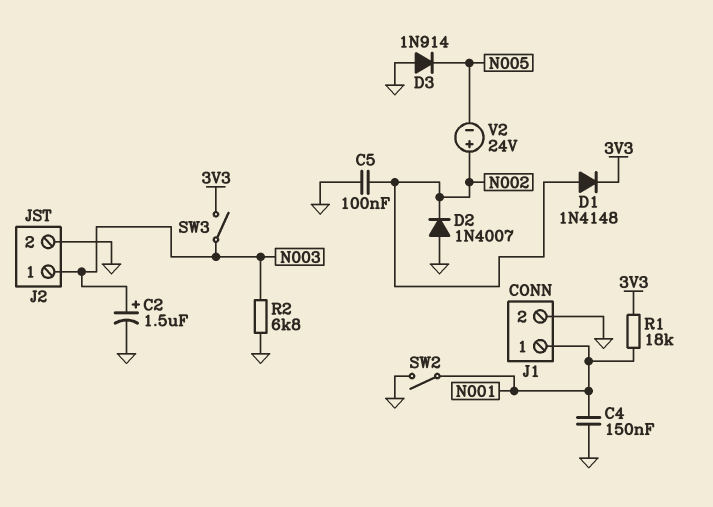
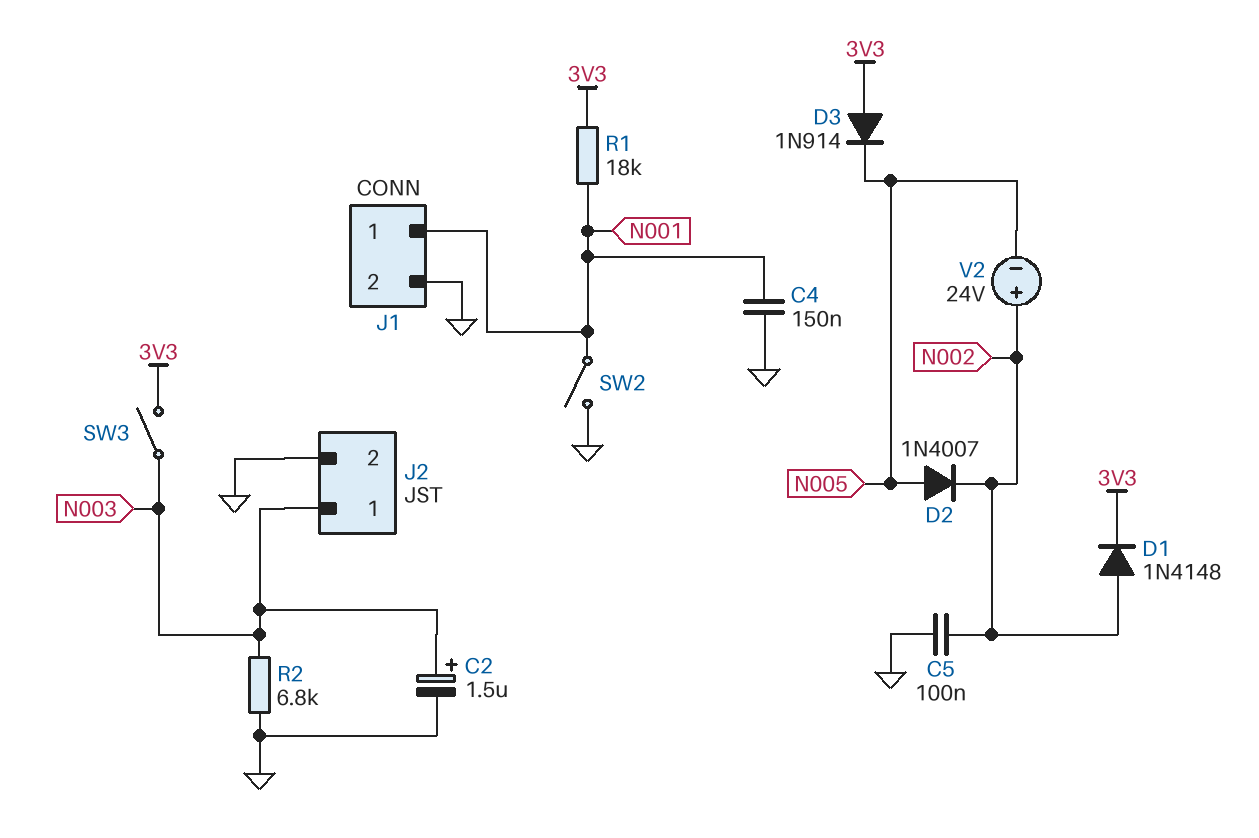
D2: diode 1N4007 (A GND, K N002) -> diode 1N4007 (A N005, K N002)
D3: diode 1N914 (A GND, K N005) -> diode 1N914 (A 3V3, K N005)

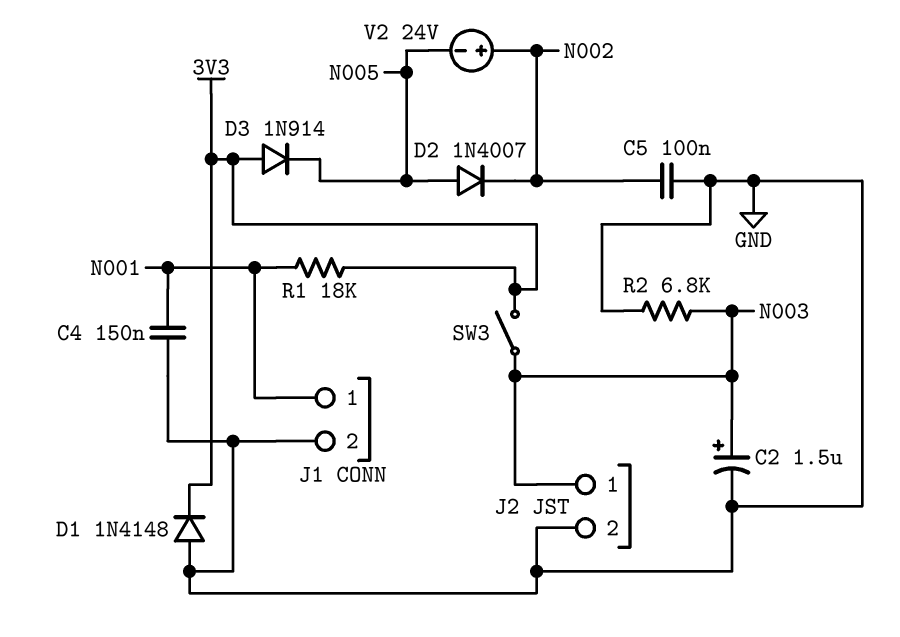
D1: diode 1N4148 (A N002, K 3V3) -> diode 1N4148 (A GND, K 3V3)
SW2: switch (GND, N001) -> none

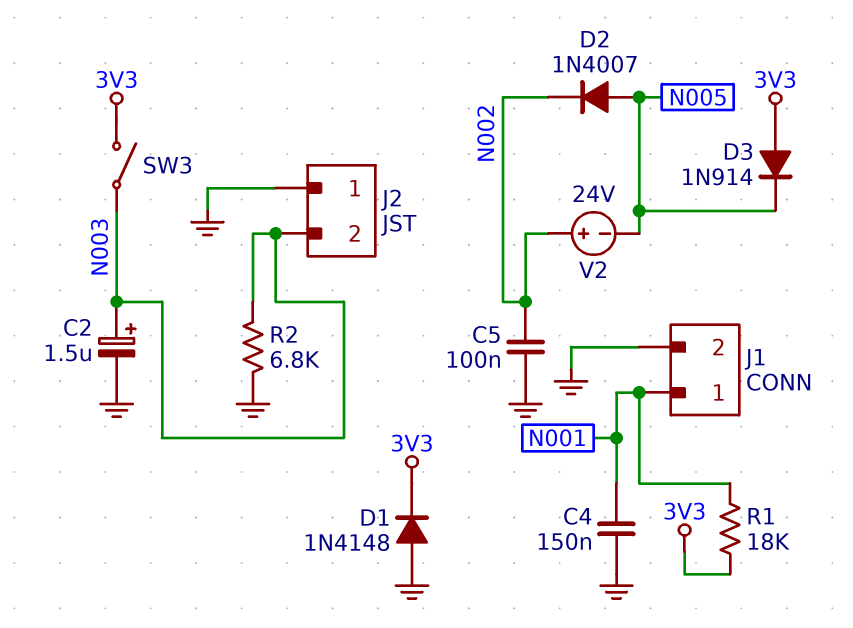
J2 pin 1: N003 -> GND
J2 pin 2: GND -> N003

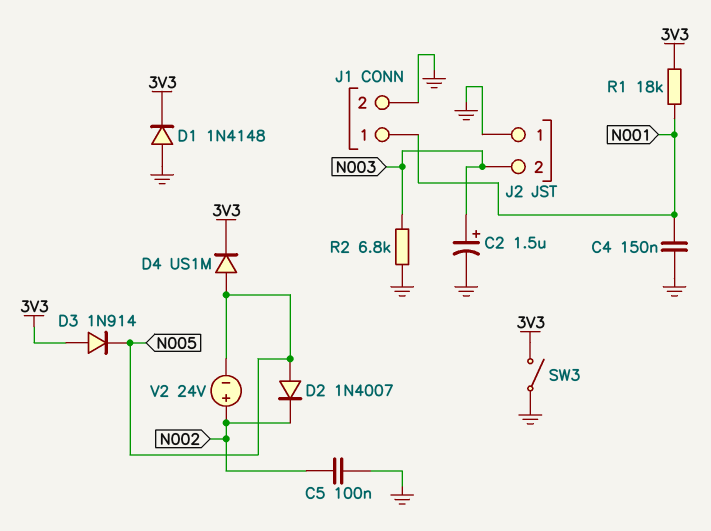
D4: none -> diode US1M (A N005, K 3V3)
SW3: switch (3V3, N003) -> switch (3V3, GND)

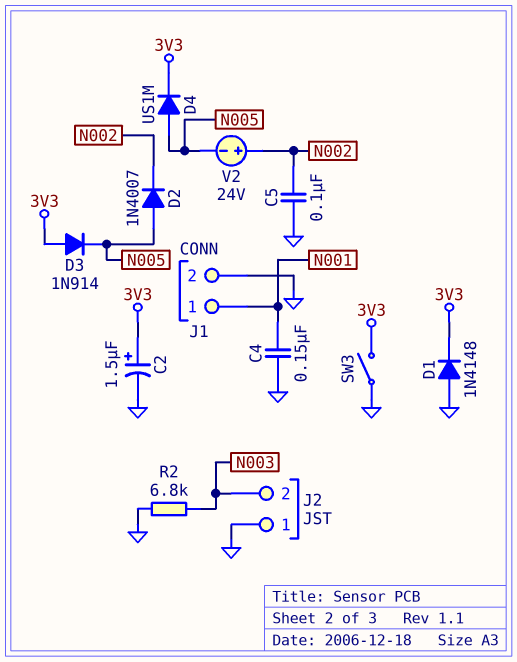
C2: 1.5uF (plus N003, minus GND) -> 1.5uF (plus 3V3, minus GND)
R1: 18k (3V3, N001) -> none

